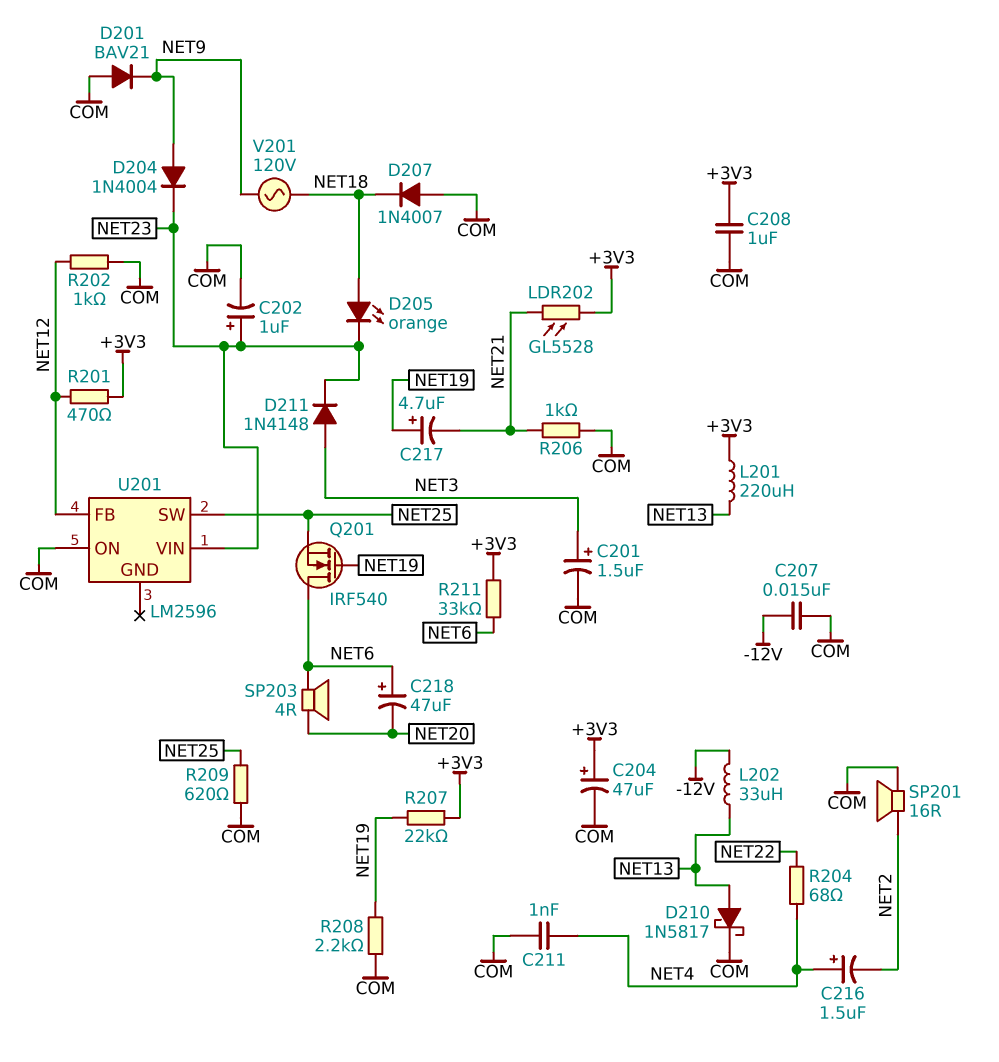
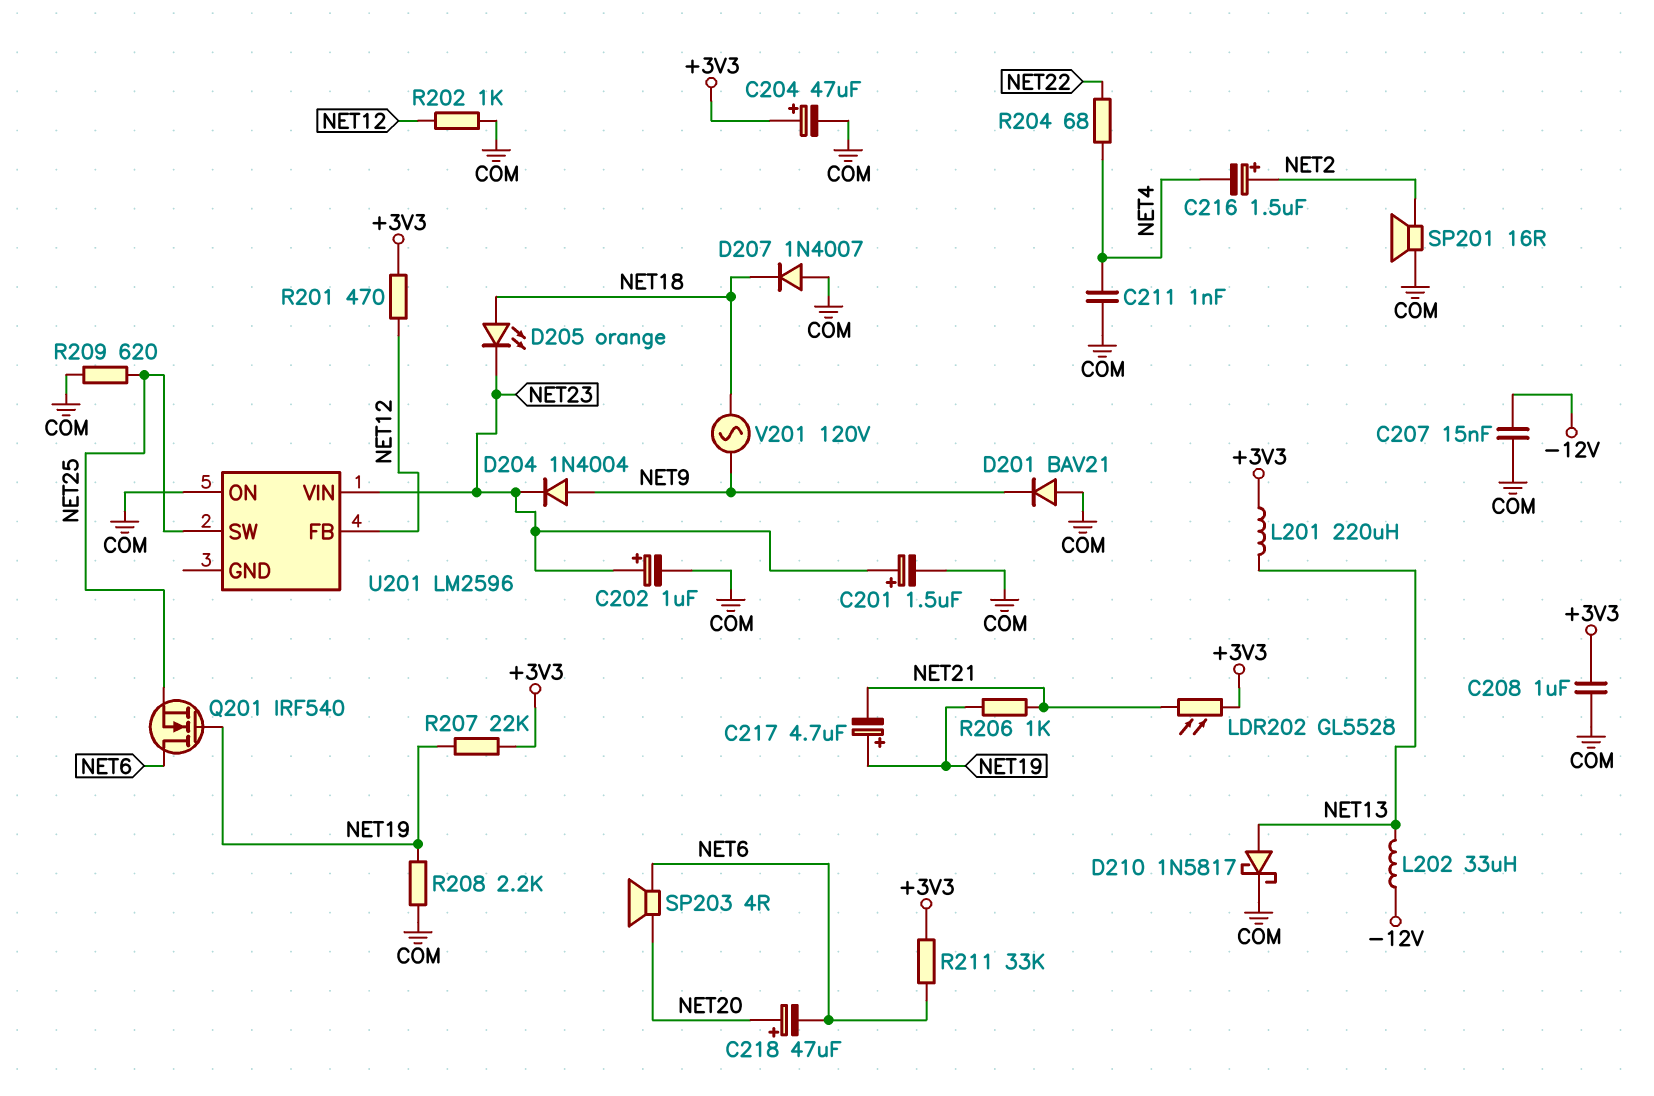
C201: 1.5uF (plus NET3, minus COM) -> 1.5uF (plus NET23, minus COM)
C216: 1.5uF (plus NET4, minus NET2) -> 1.5uF (plus NET2, minus NET4)
C218: 47uF (plus NET6, minus NET20) -> 47uF (plus NET20, minus NET6)
D211: diode 1N4148 (A NET3, K NET23) -> none
R206: 1k (COM, NET21) -> 1k (NET19, NET21)

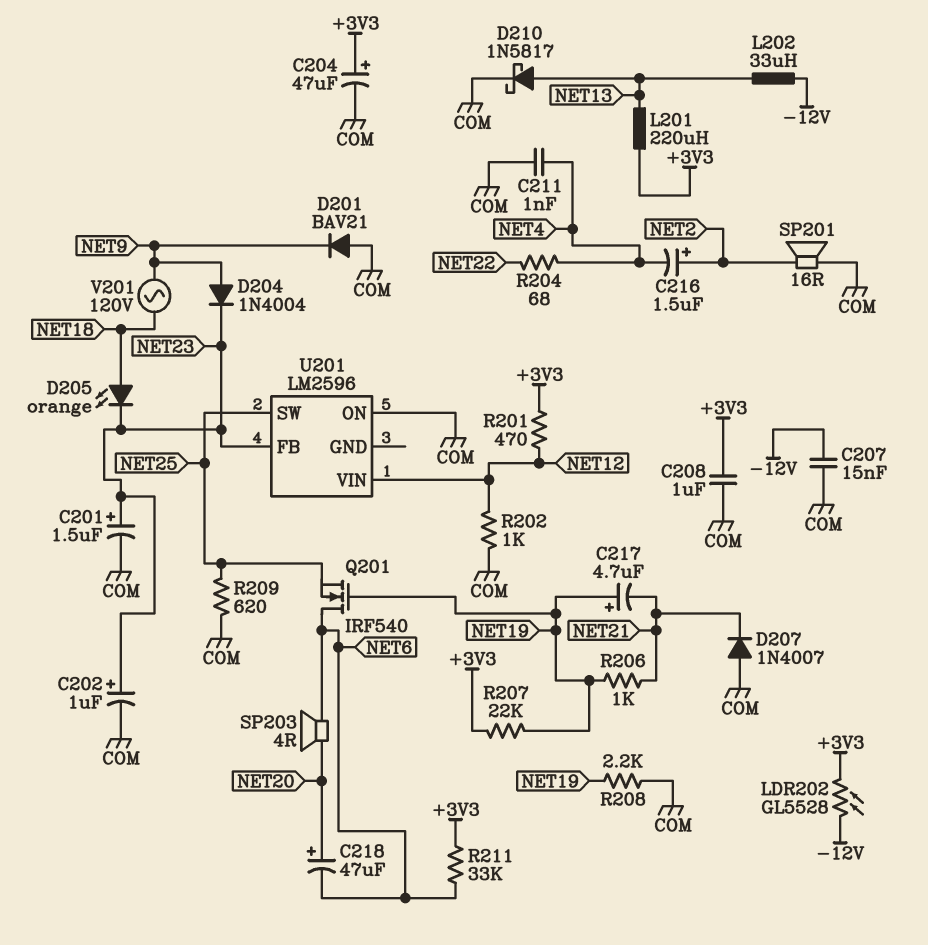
D207: diode 1N4007 (A COM, K NET18) -> diode 1N4007 (A COM, K NET21)
LDR202: GL5528 (+3V3, NET21) -> GL5528 (+3V3, -12V)
U201 pin FB: NET12 -> NET23
U201 pin VIN: NET23 -> NET12

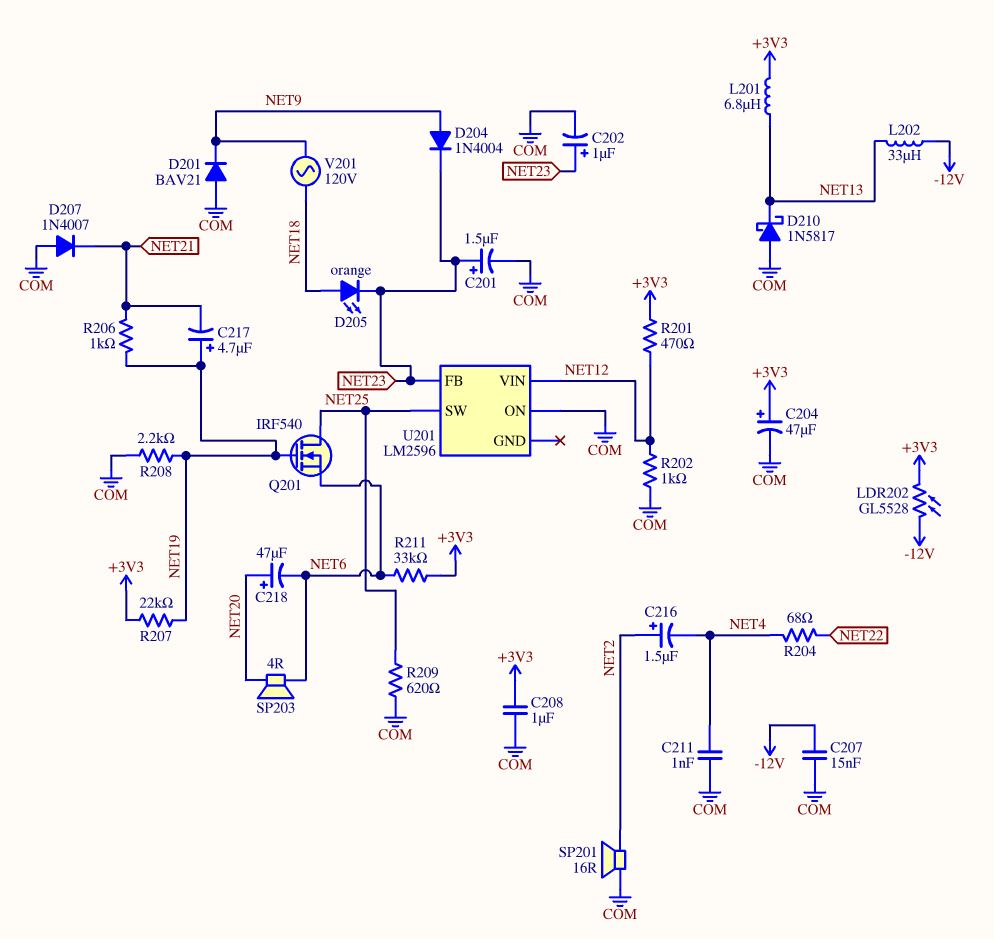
D210: schottky 1N5817 (A NET13, K COM) -> schottky 1N5817 (A COM, K NET13)
L201: 220uH (+3V3, NET13) -> 6.8uH (+3V3, NET13)
Q201: NMOS IRF540 (G NET19, D NET6, S NET25) -> NMOS IRF540 (G NET19, D NET25, S NET6)

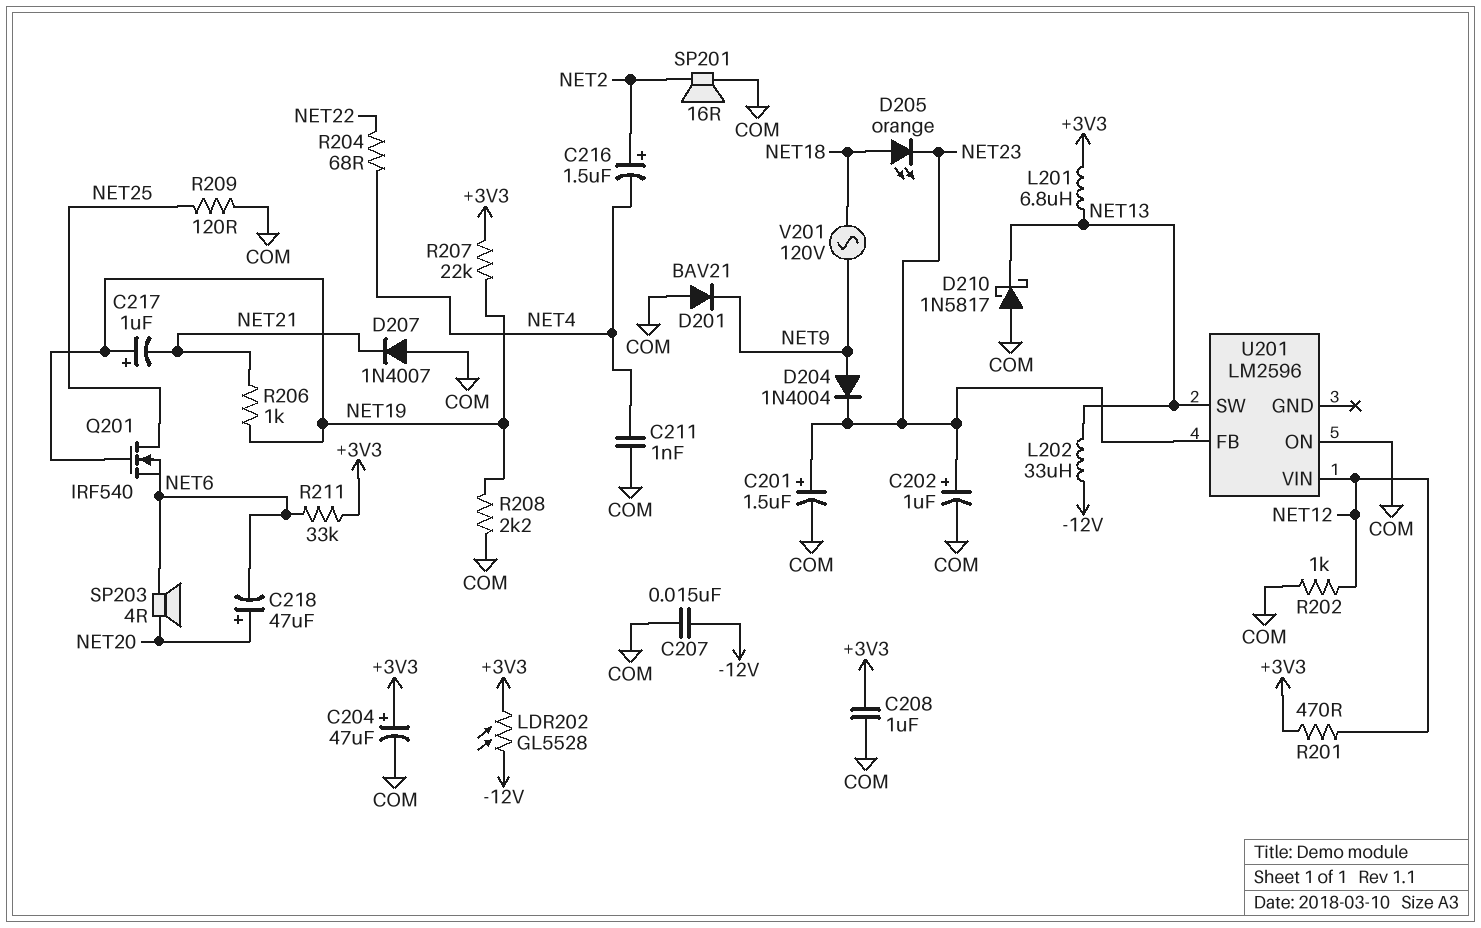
C217: 4.7uF (plus NET19, minus NET21) -> 1uF (plus NET19, minus NET21)
R209: 620 (COM, NET25) -> 120 (COM, NET25)
U201 pin SW: NET25 -> NET13

